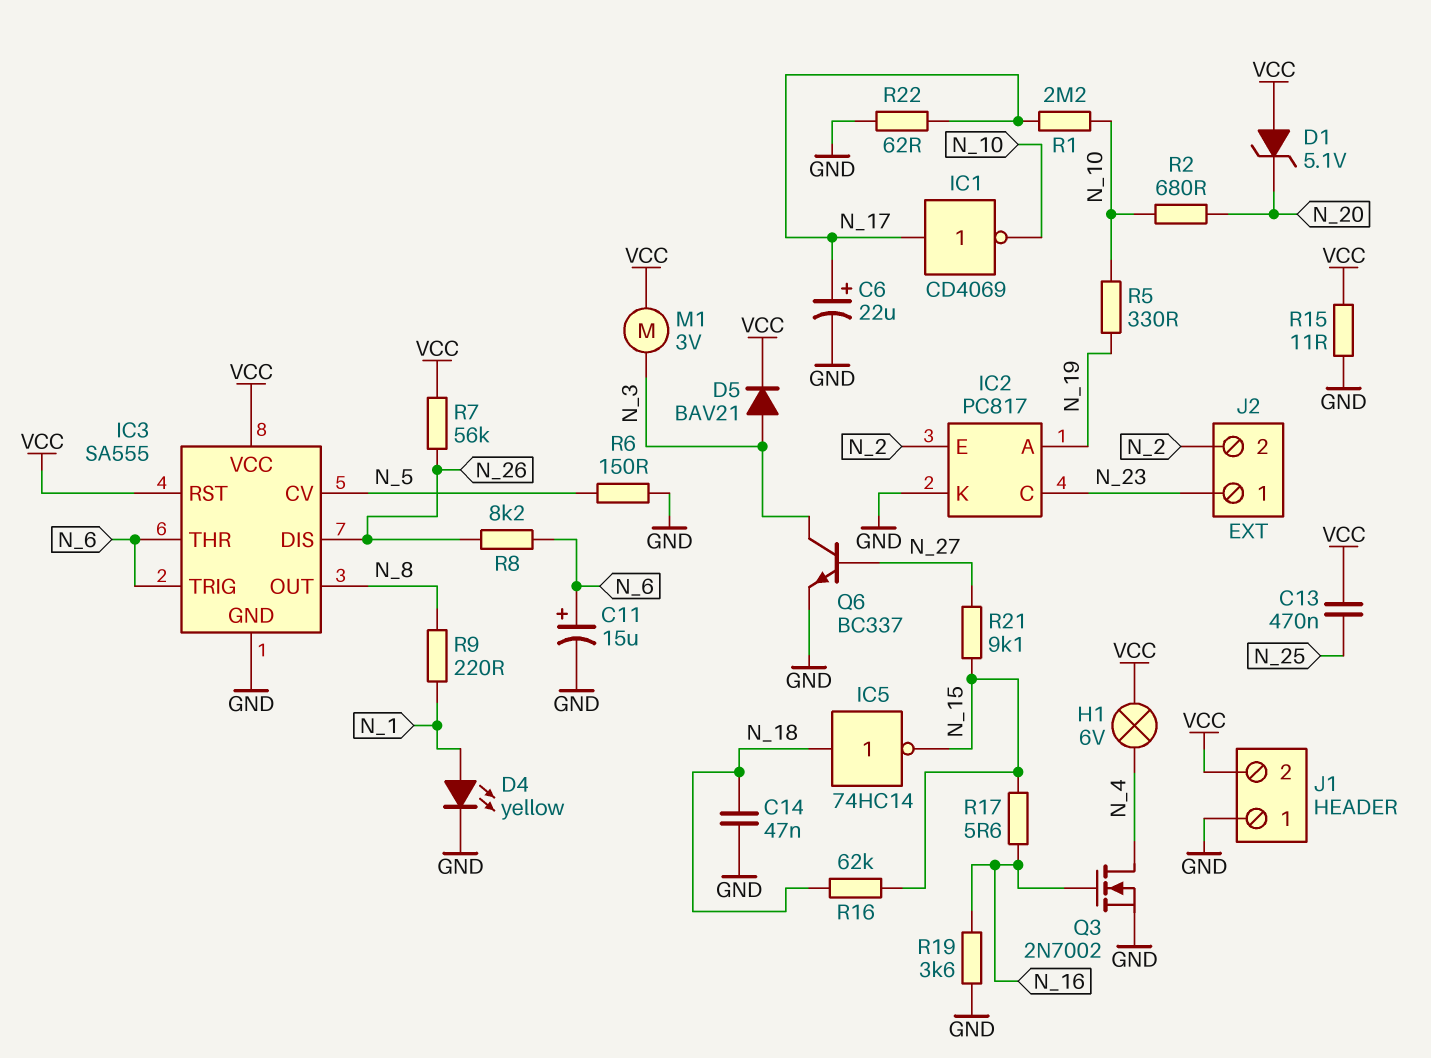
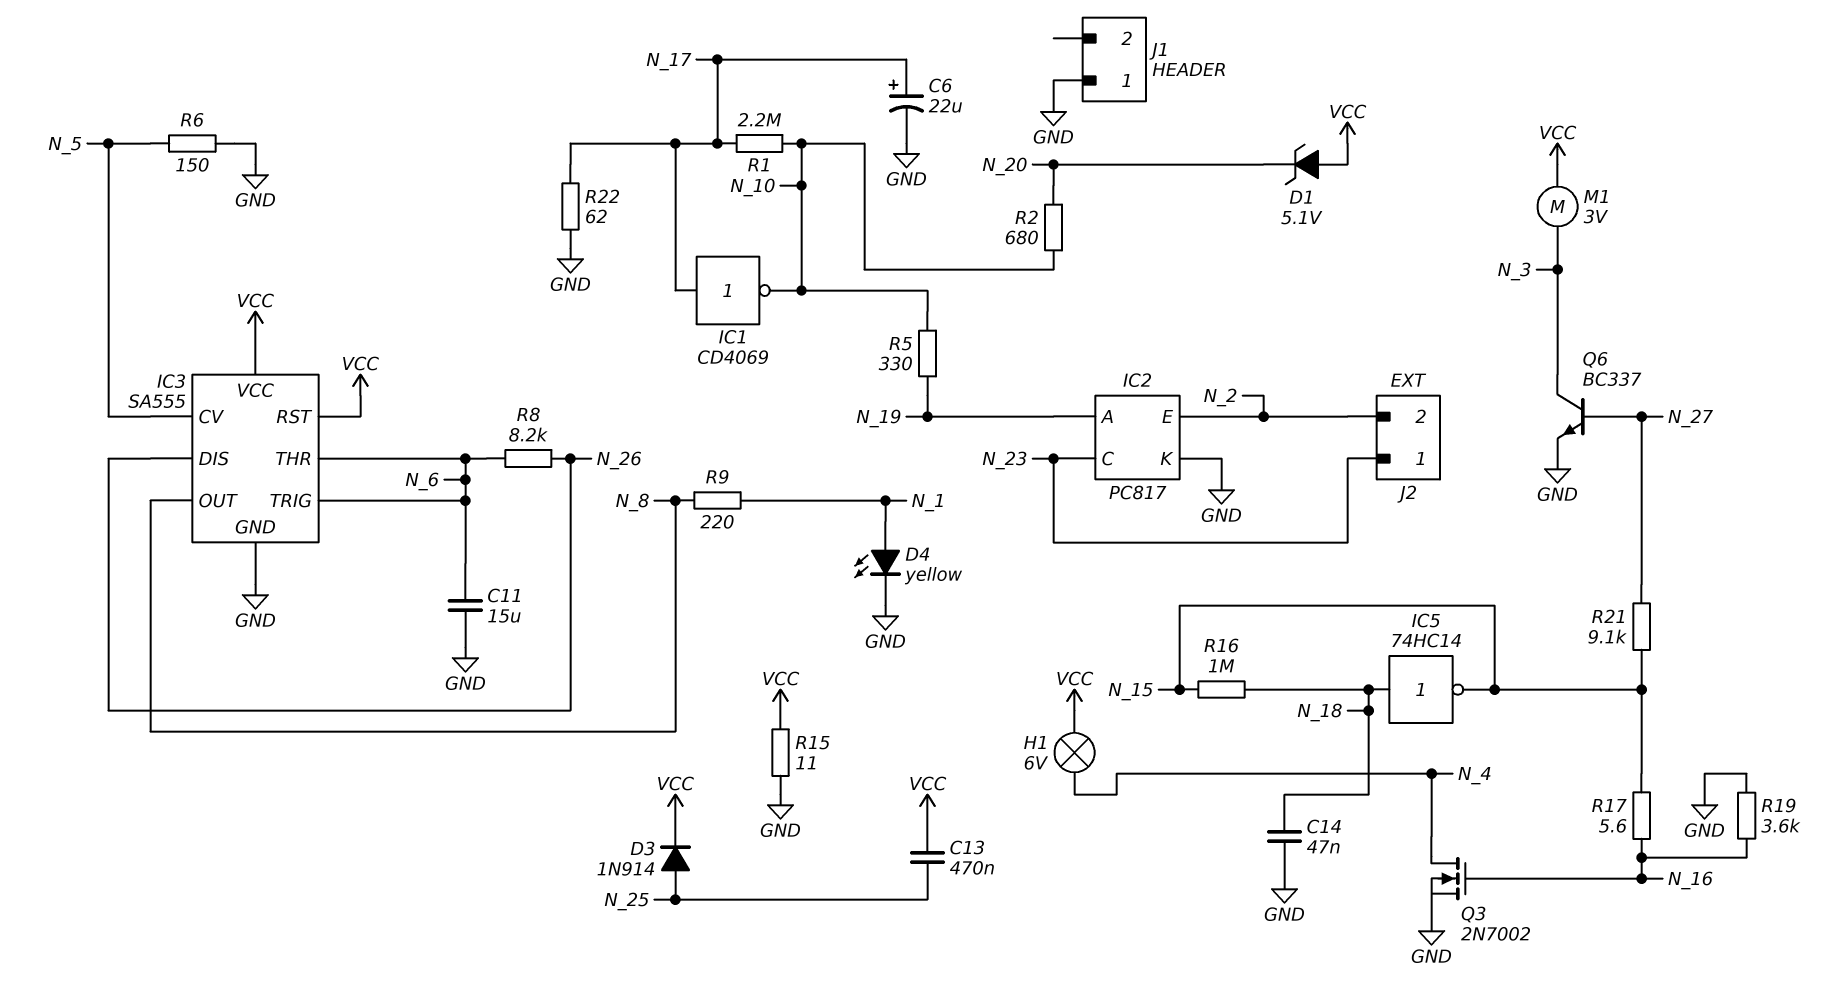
C11: 15uF (plus N_6, minus GND) -> 15uF (GND, N_6)
D3: none -> diode 1N914 (A N_25, K VCC)
D5: diode BAV21 (A N_3, K VCC) -> none
J1 pin 2: VCC -> none
R7: 56k (N_26, VCC) -> none
R16: 62k (N_15, N_18) -> 1M (N_15, N_18)

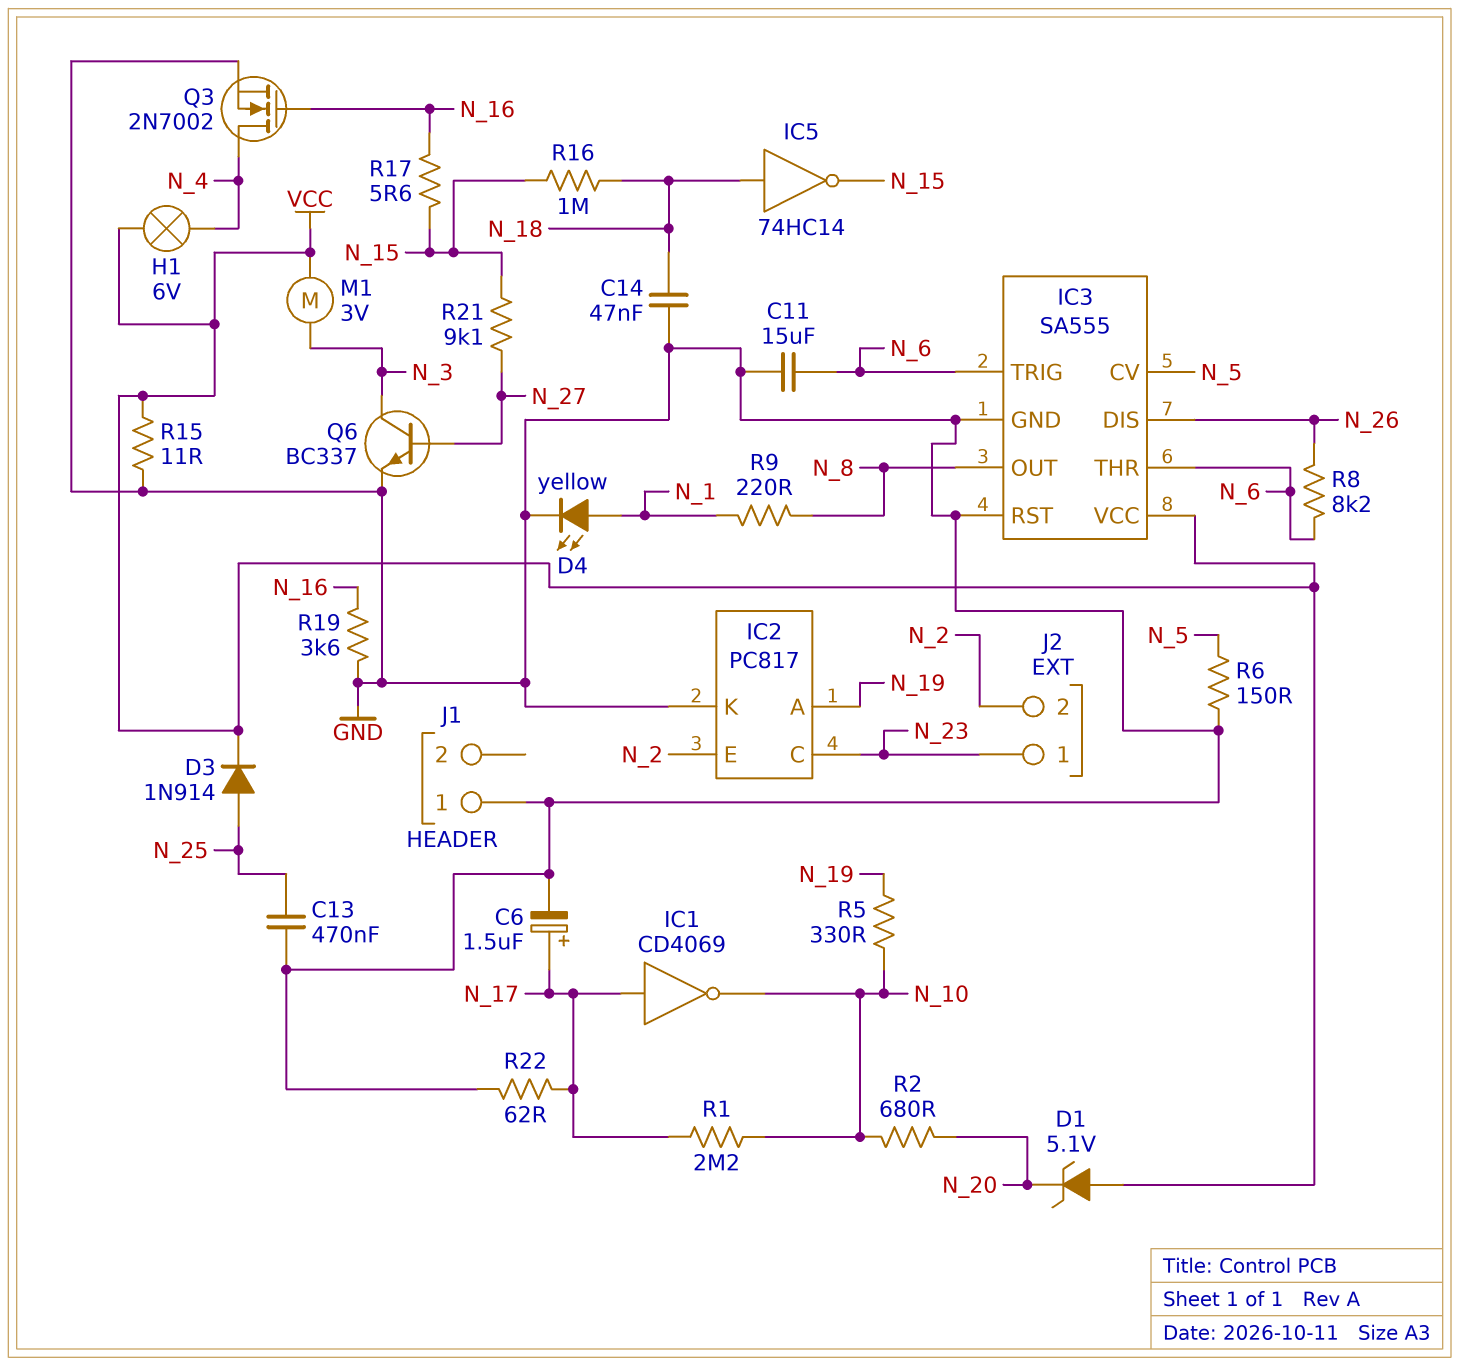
C6: 22uF (plus N_17, minus GND) -> 1.5uF (plus N_17, minus GND)
C13: 470nF (N_25, VCC) -> 470nF (GND, N_25)
IC3 pin RST: VCC -> GND

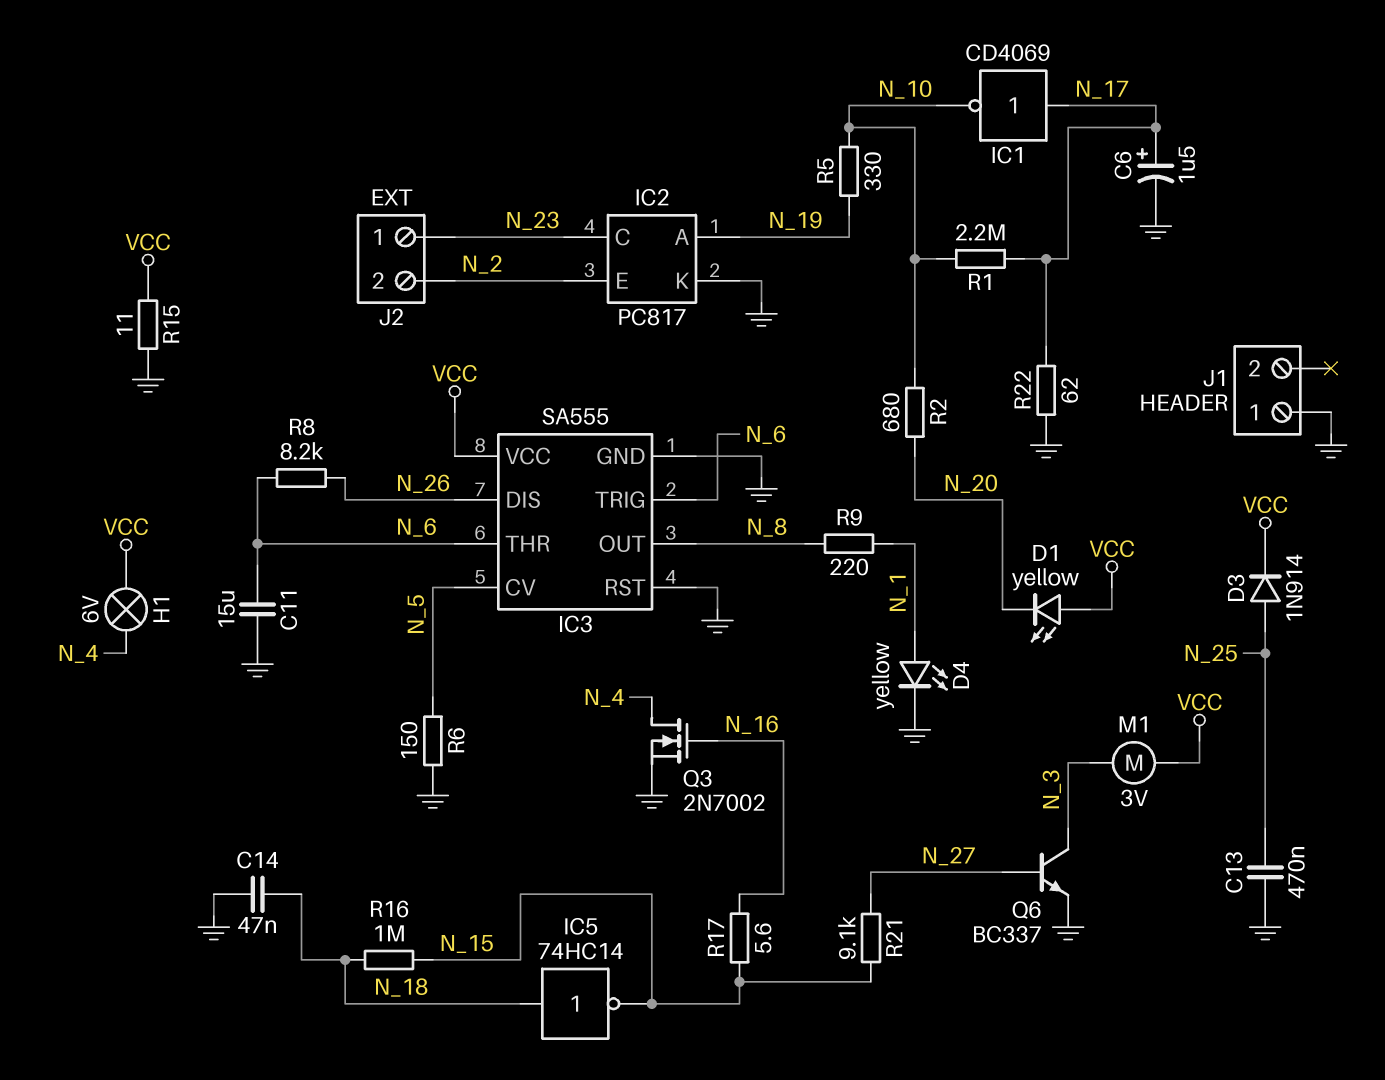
D1: zener 5.1V (A VCC, K N_20) -> LED yellow (A VCC, K N_20)
R19: 3.6k (GND, N_16) -> none

